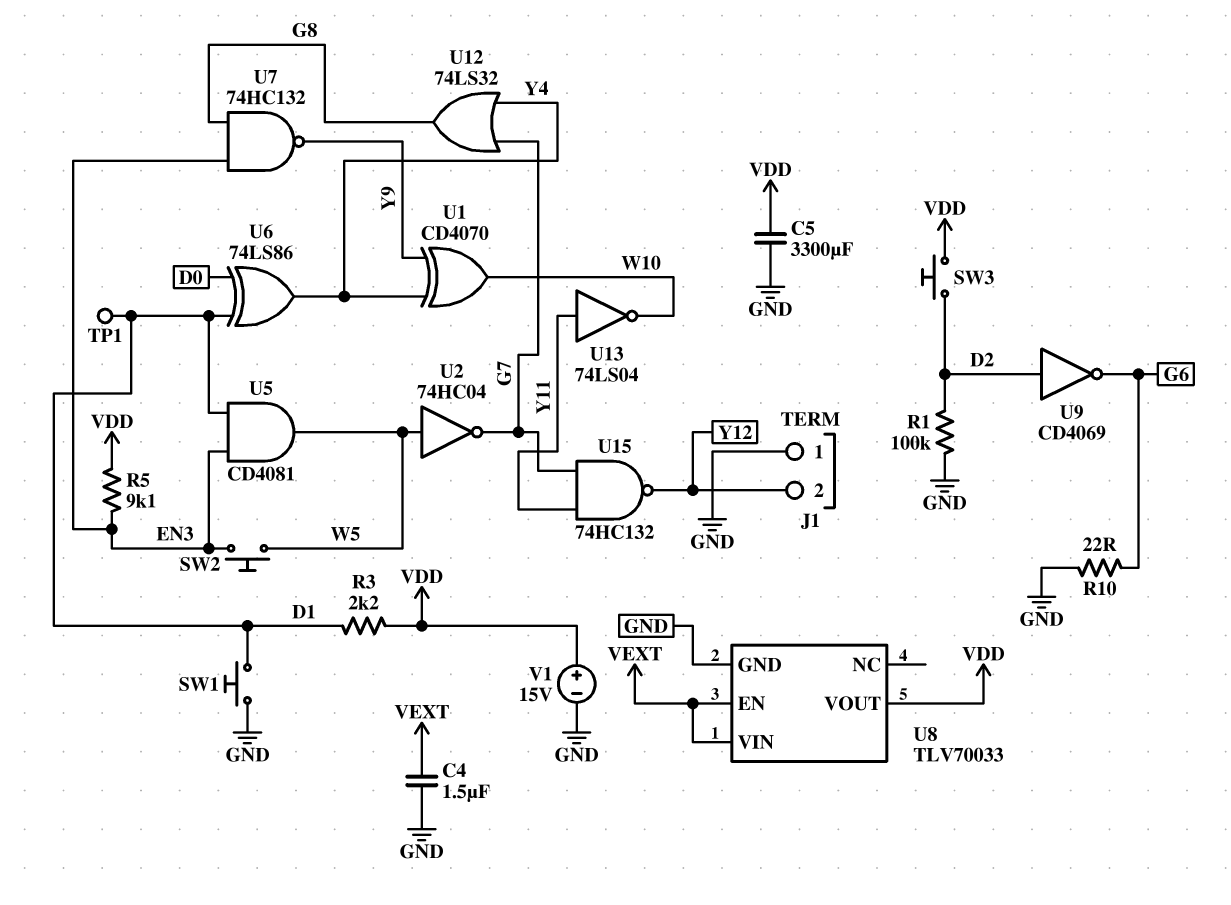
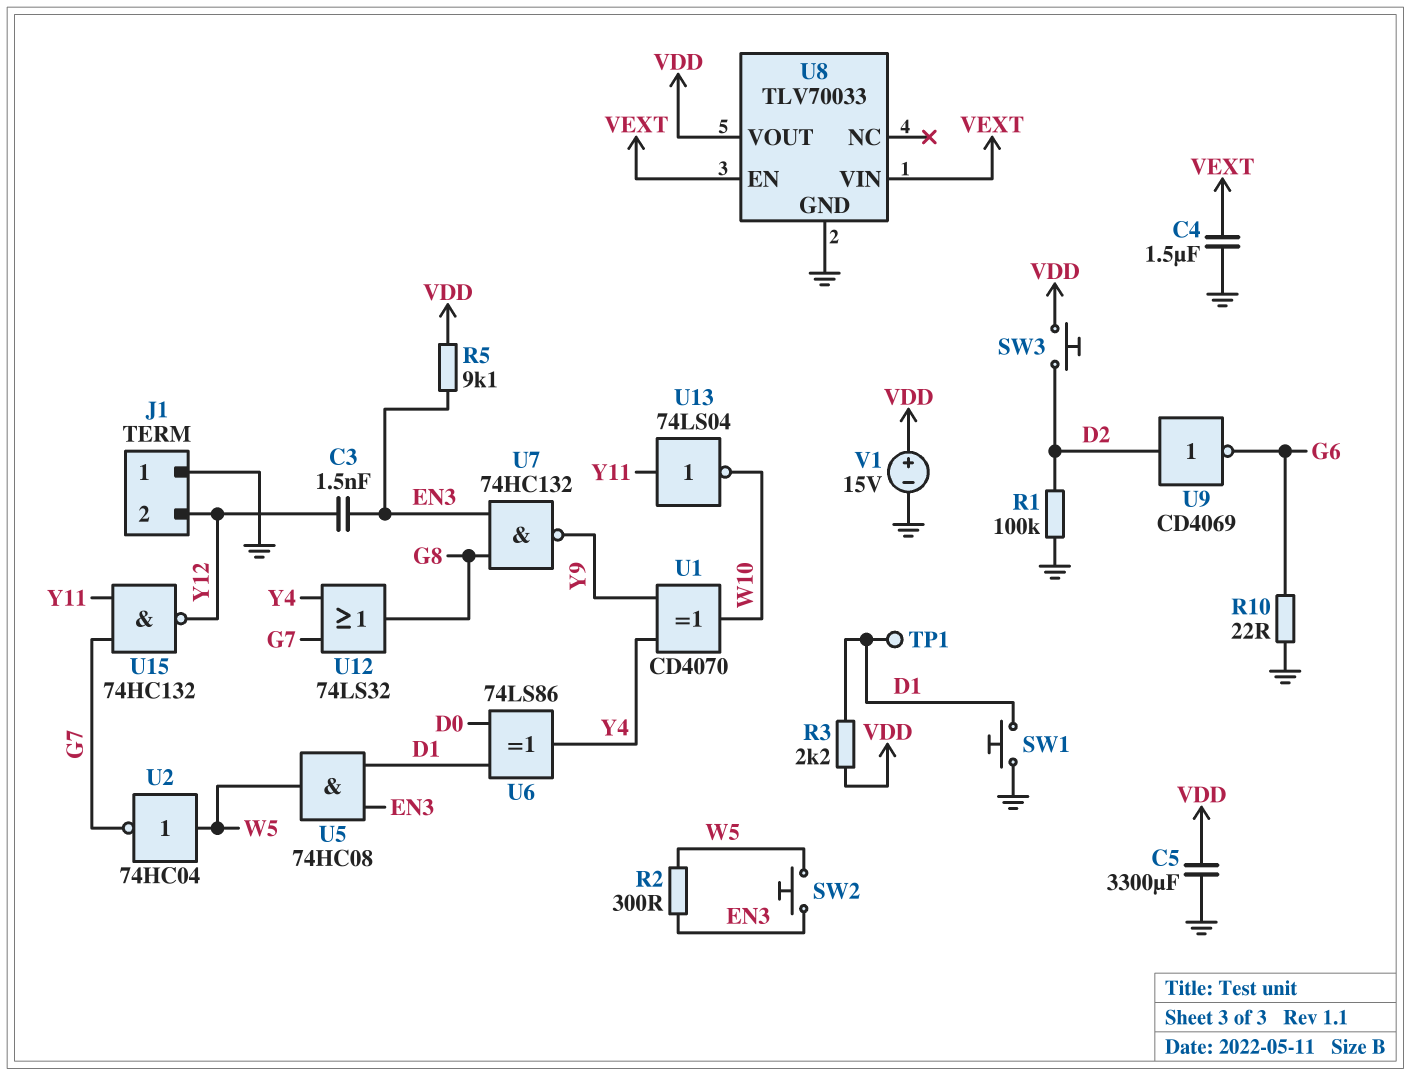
C3: none -> 1.5nF (EN3, Y12)
R2: none -> 300 (EN3, W5)
U5: AND CD4081 (in D1, in EN3, out W5) -> AND 74HC08 (in D1, in EN3, out W5)

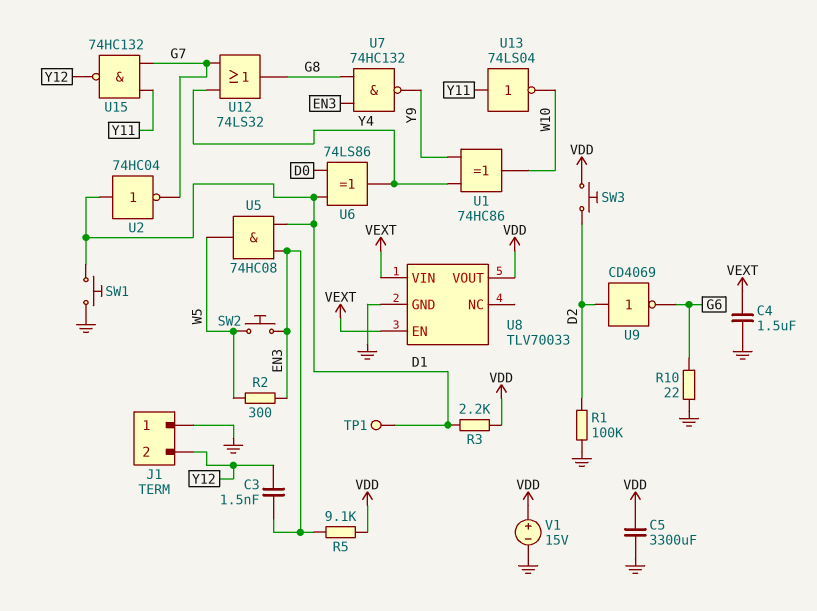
U1: XOR CD4070 (in Y4, in Y9, out W10) -> XOR 74HC86 (in Y4, in Y9, out W10)
U2: NOT 74HC04 (in W5, out G7) -> NOT 74HC04 (in D1, out G7)

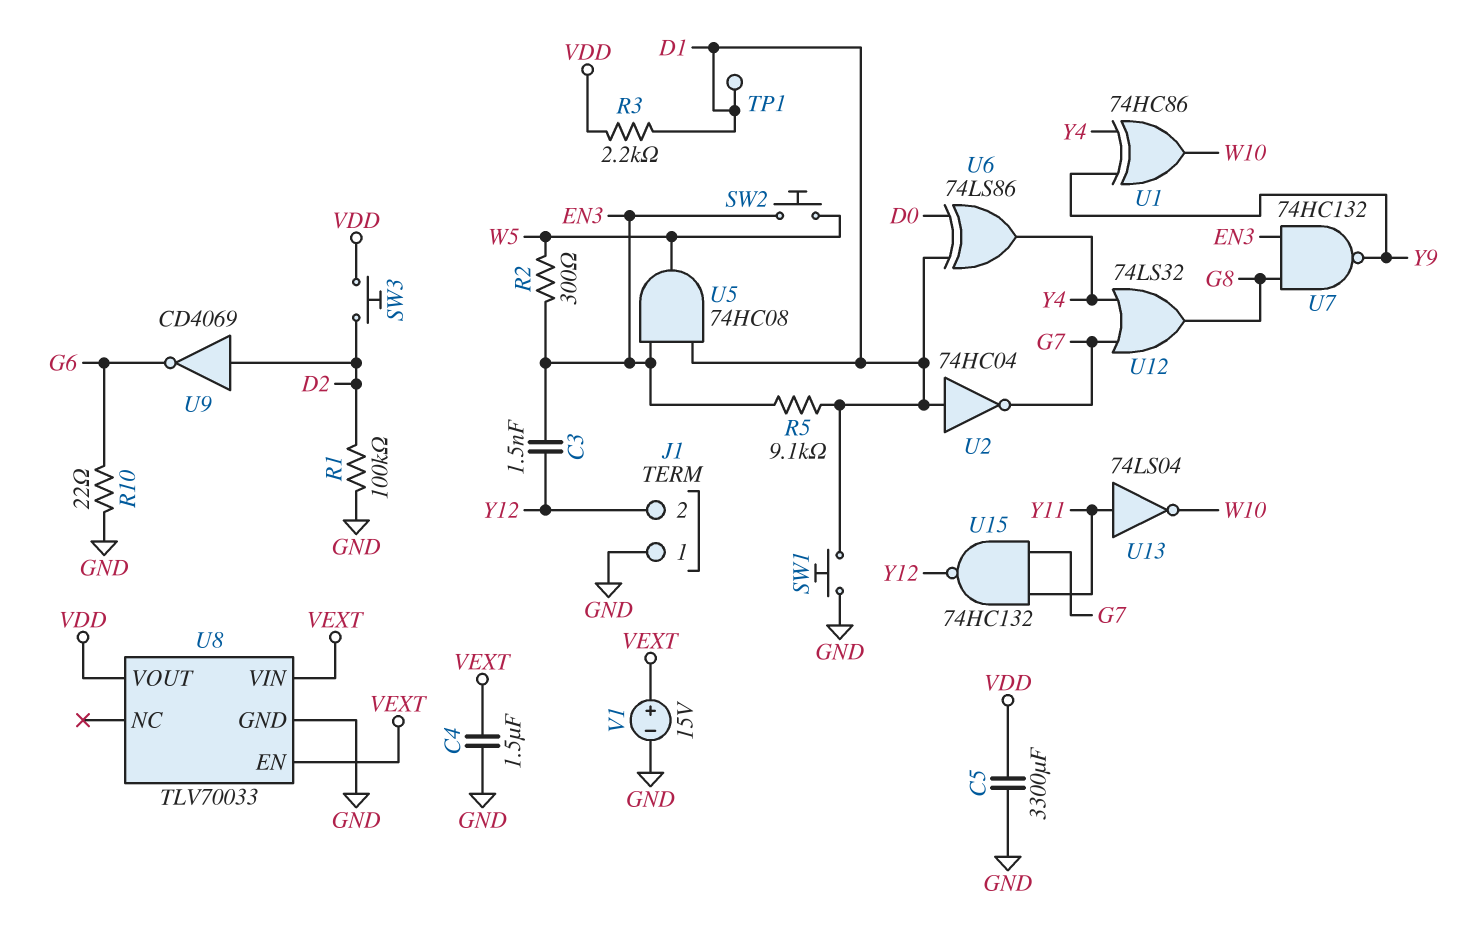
R5: 9.1k (EN3, VDD) -> 9.1k (D1, EN3)
V1: 15V (plus VDD, minus GND) -> 15V (plus VEXT, minus GND)

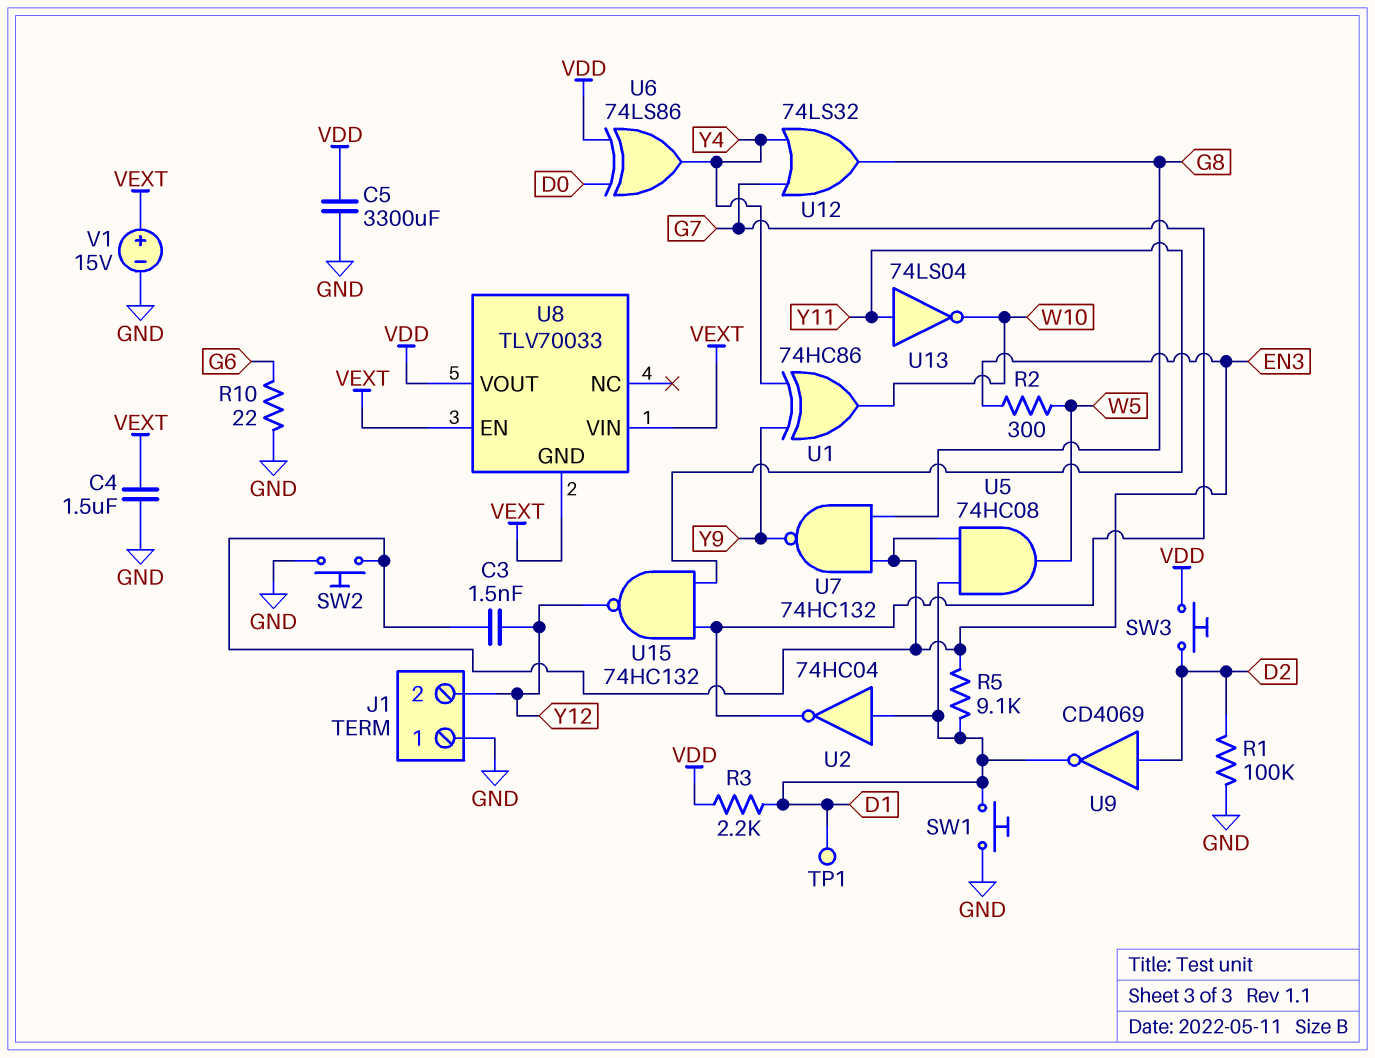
SW2: button (EN3, W5) -> button (EN3, GND)
U6: XOR 74LS86 (in D0, in D1, out Y4) -> XOR 74LS86 (in D0, in VDD, out Y4)
U8 pin GND: GND -> VEXT
U9: NOT CD4069 (in D2, out G6) -> NOT CD4069 (in D2, out D1)

